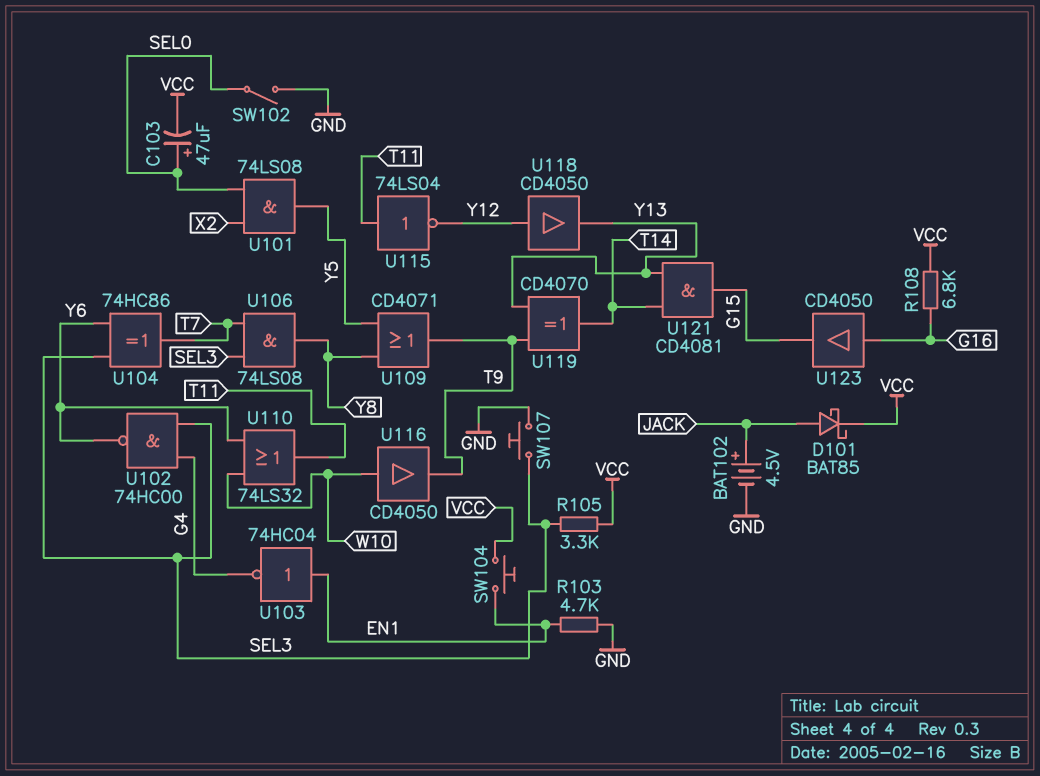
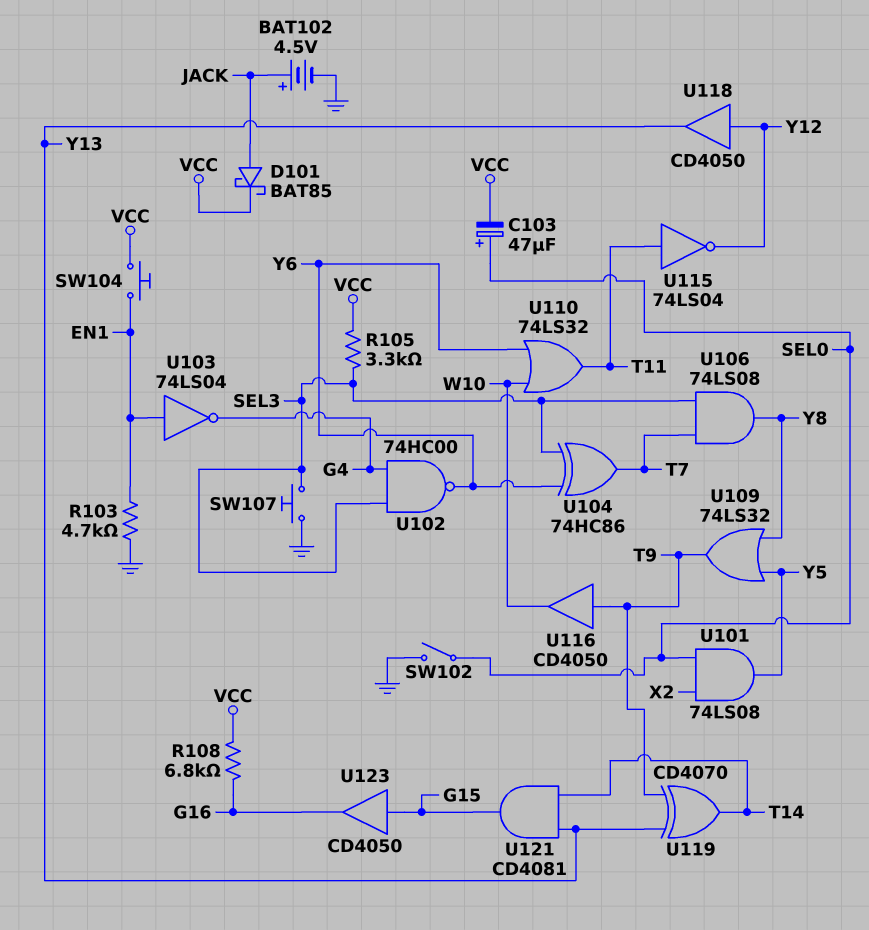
U103: NOT 74HC04 (in EN1, out G4) -> NOT 74LS04 (in EN1, out G4)
U109: OR CD4071 (in Y5, in Y8, out T9) -> OR 74LS32 (in Y5, in Y8, out T9)
U116: buffer CD4050 (in W10, out T9) -> buffer CD4050 (in T9, out W10)
U123: buffer CD4050 (in G16, out G15) -> buffer CD4050 (in G15, out G16)

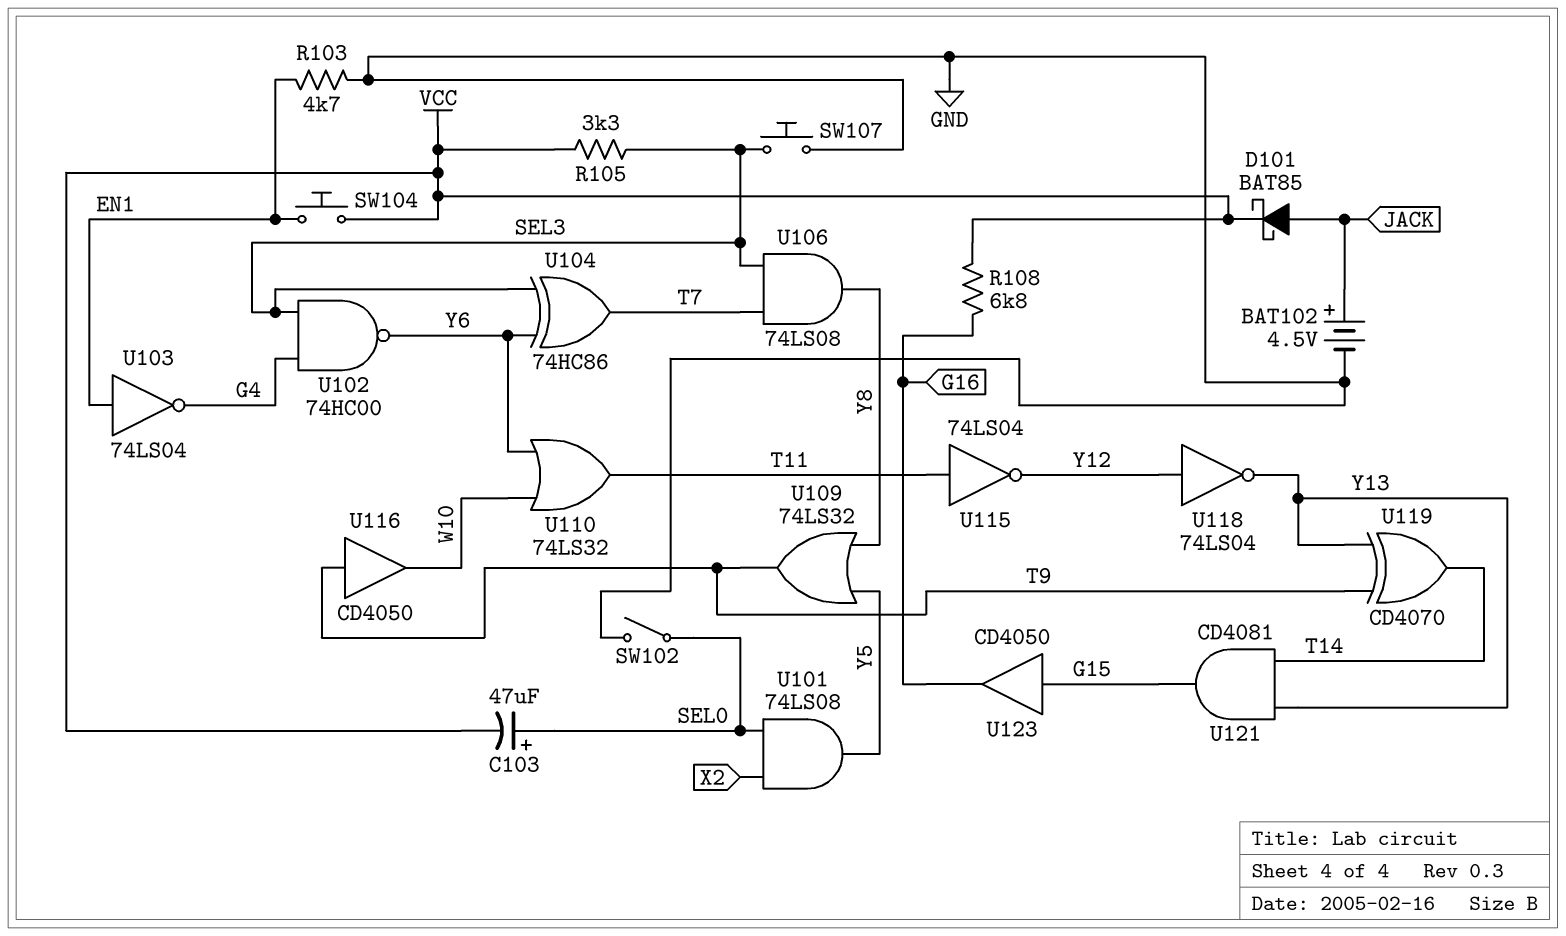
U118: buffer CD4050 (in Y12, out Y13) -> NOT 74LS04 (in Y12, out Y13)

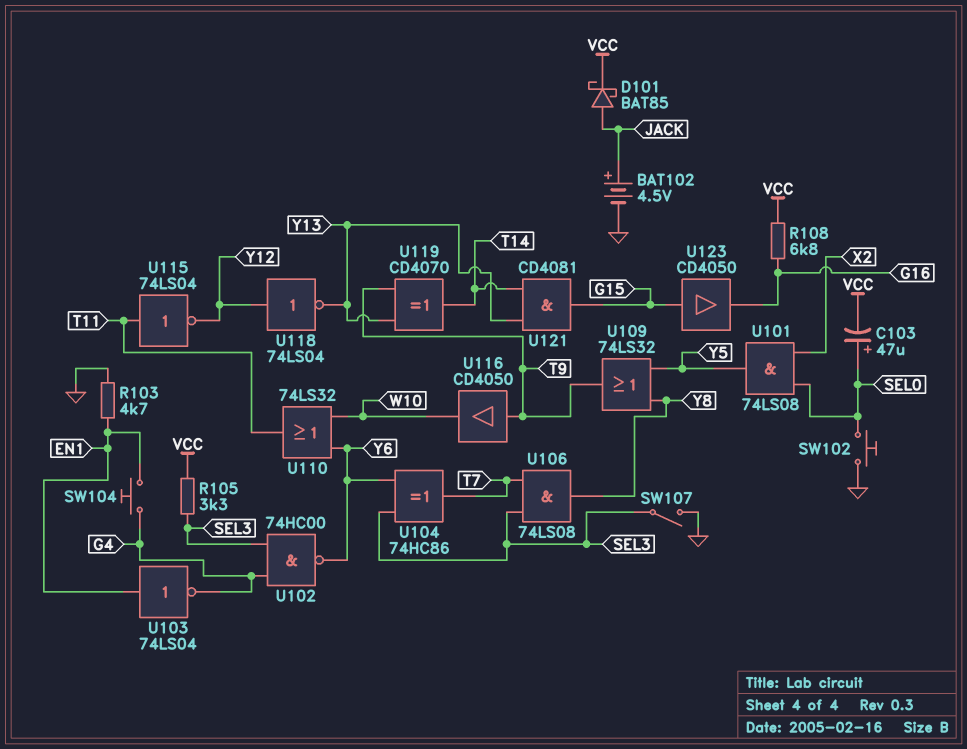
SW102: switch (GND, SEL0) -> button (GND, SEL0)
SW104: button (EN1, VCC) -> button (EN1, G4)
SW107: button (GND, SEL3) -> switch (GND, SEL3)

